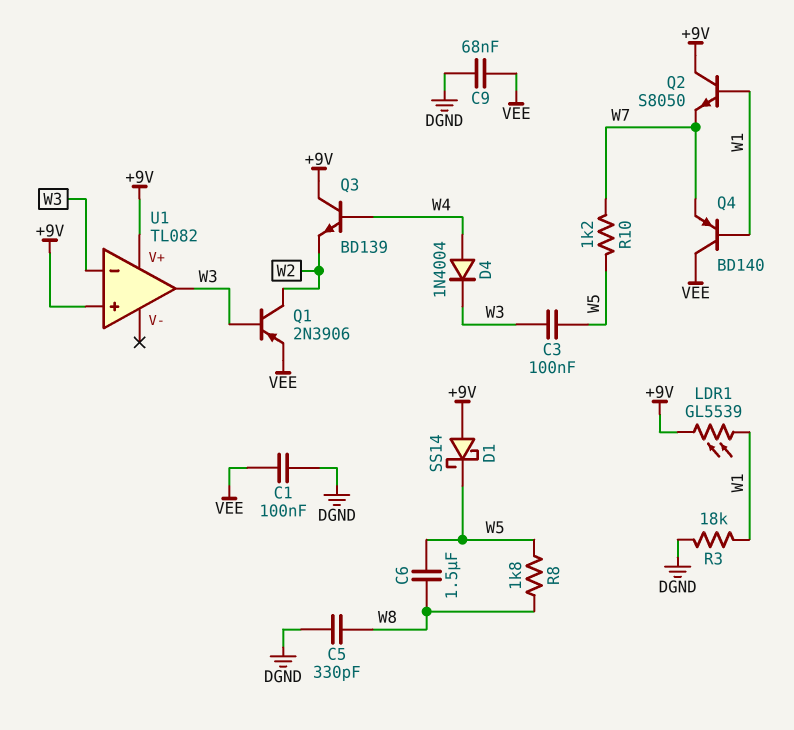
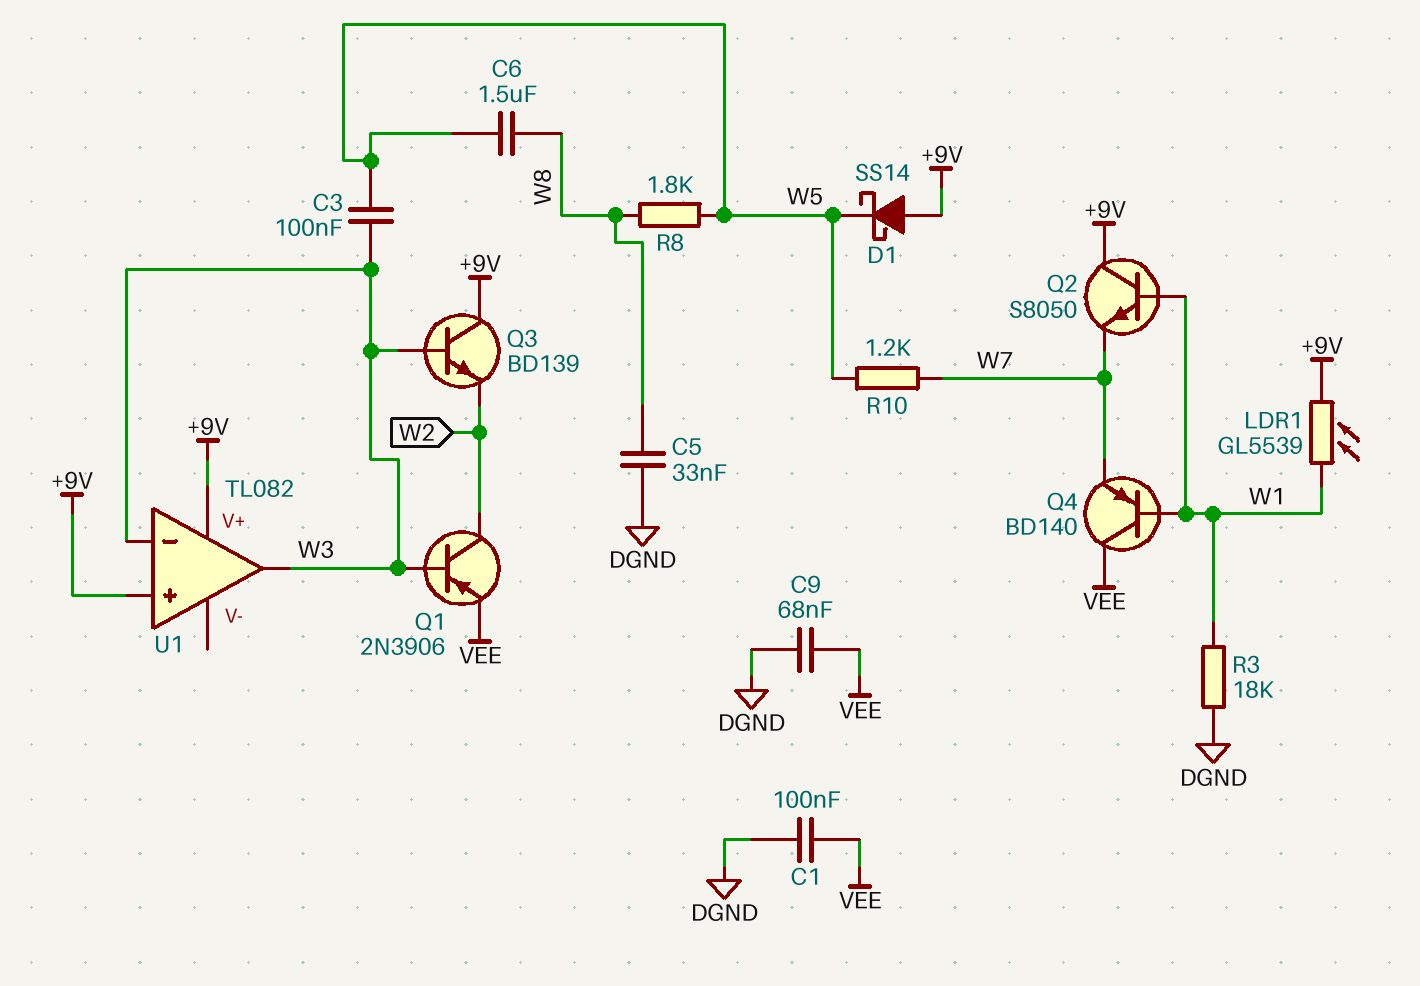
C5: 330pF (DGND, W8) -> 33nF (DGND, W8)
D4: diode 1N4004 (A W4, K W3) -> none
Q3: NPN BD139 (B W4, C +9V, E W2) -> NPN BD139 (B W3, C +9V, E W2)

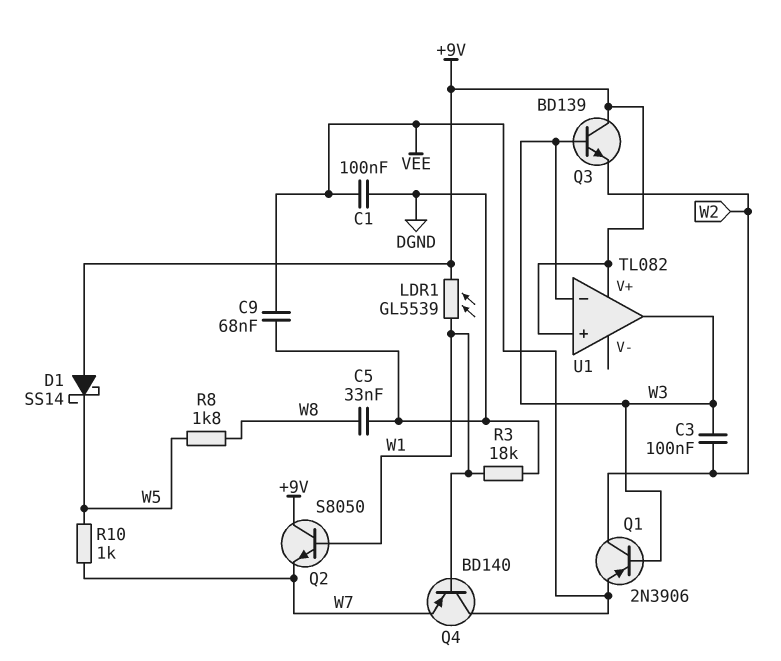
C3: 100nF (W3, W5) -> 100nF (W2, W3)
C6: 1.5uF (W5, W8) -> none
R10: 1.2k (W5, W7) -> 1k (W5, W7)

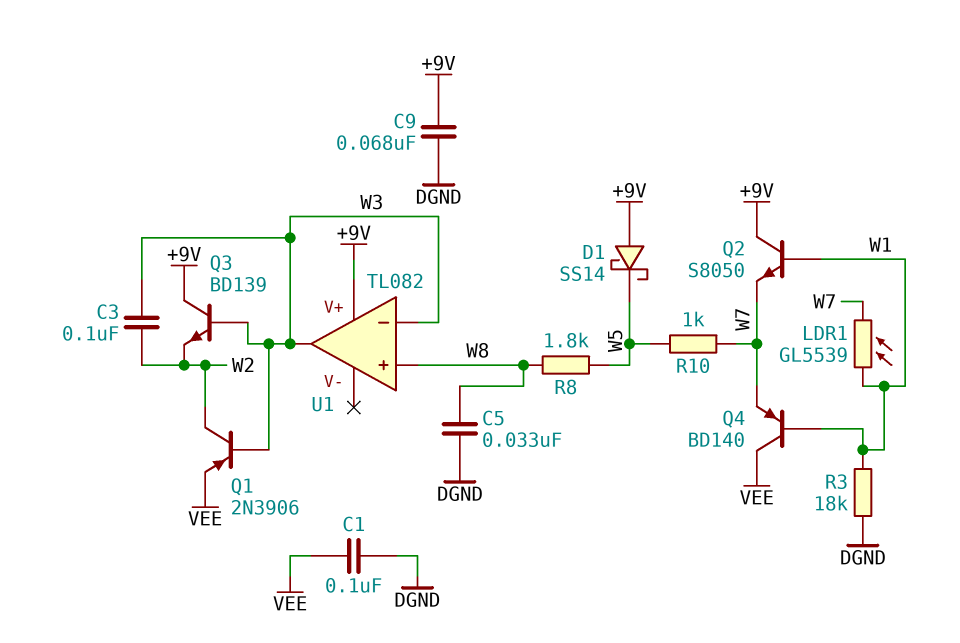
C9: 68nF (DGND, VEE) -> 68nF (+9V, DGND)
LDR1: GL5539 (+9V, W1) -> GL5539 (W1, W7)
U1 pin in+: +9V -> W8

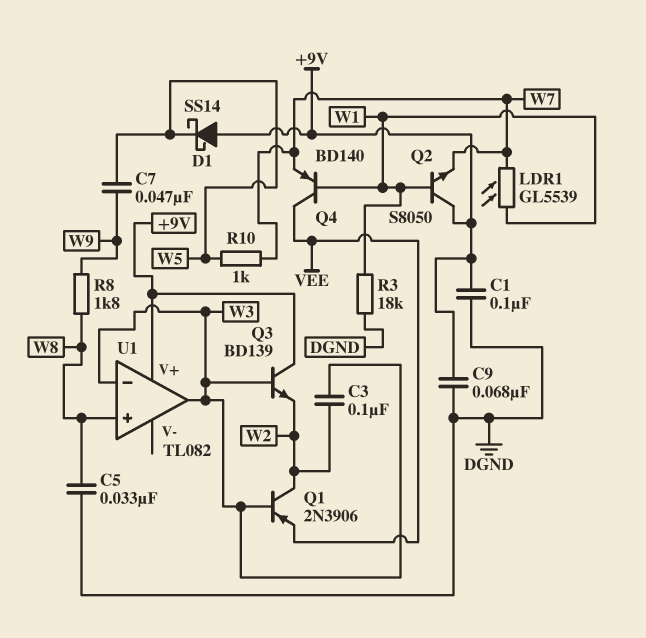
C1: 100nF (DGND, VEE) -> 100nF (+9V, DGND)
C7: none -> 47nF (W5, W9)
R8: 1.8k (W5, W8) -> 1.8k (W8, W9)

